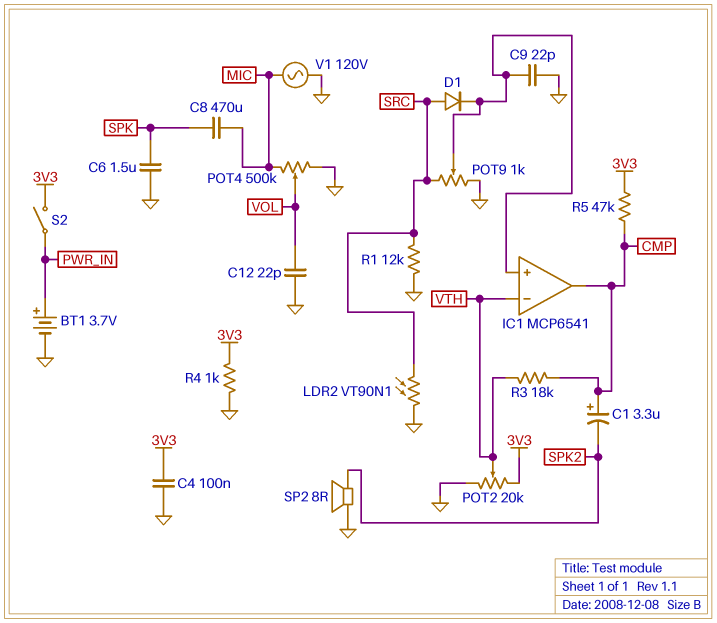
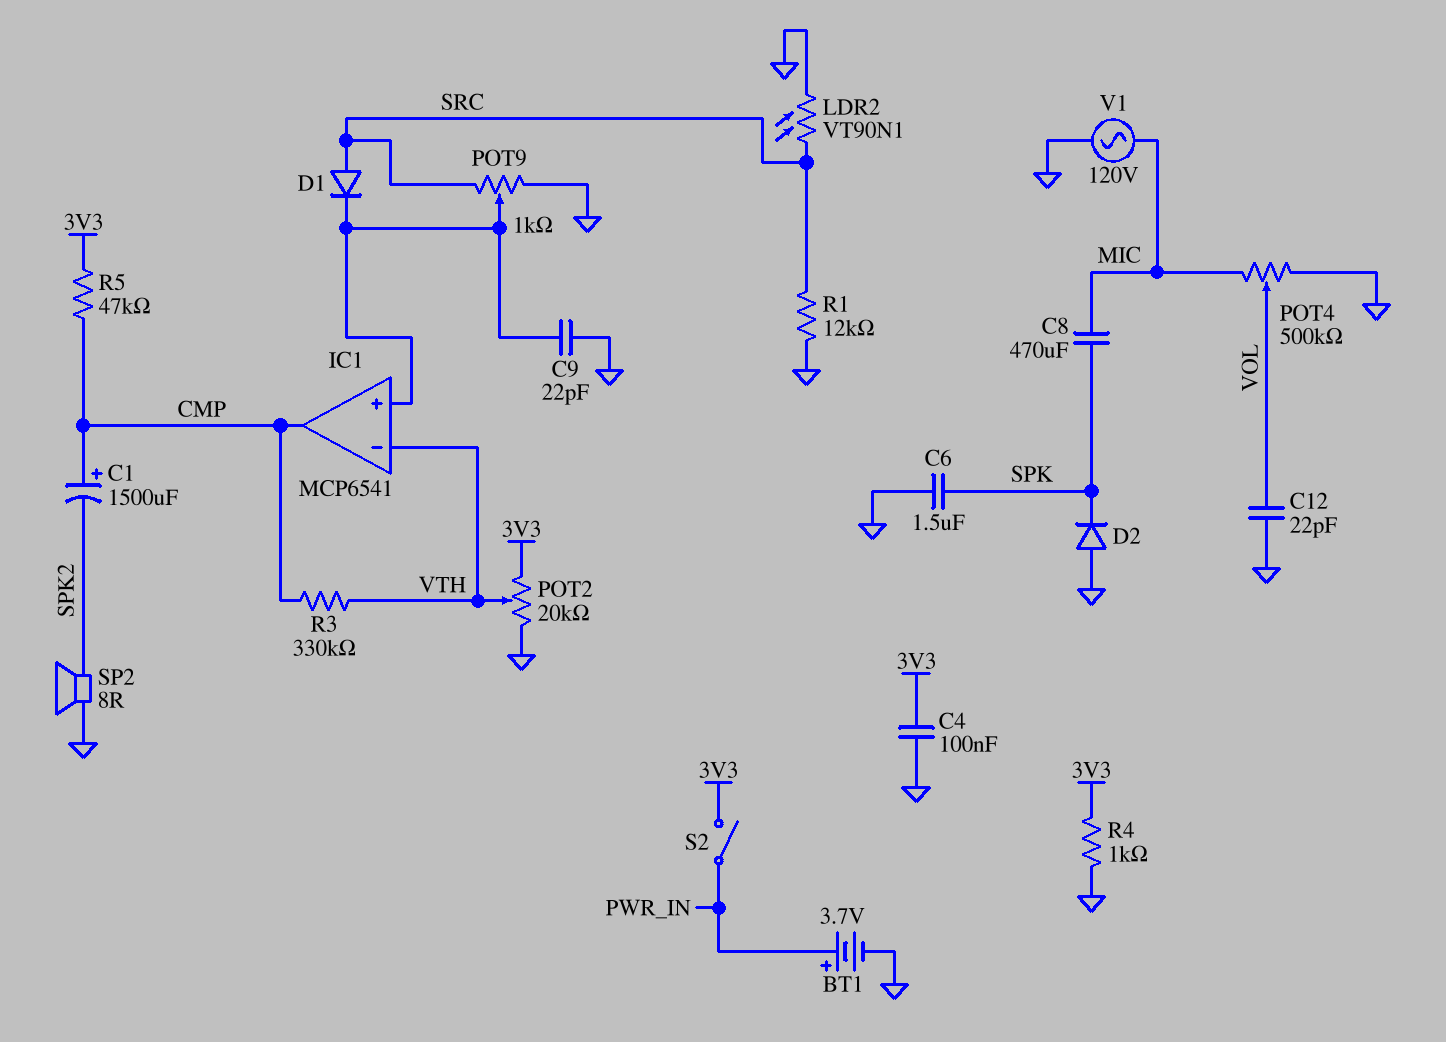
C1: 3.3uF (plus CMP, minus SPK2) -> 1500uF (plus CMP, minus SPK2)
D2: none -> diode (A GND, K SPK)
R3: 18k (CMP, VTH) -> 330k (CMP, VTH)

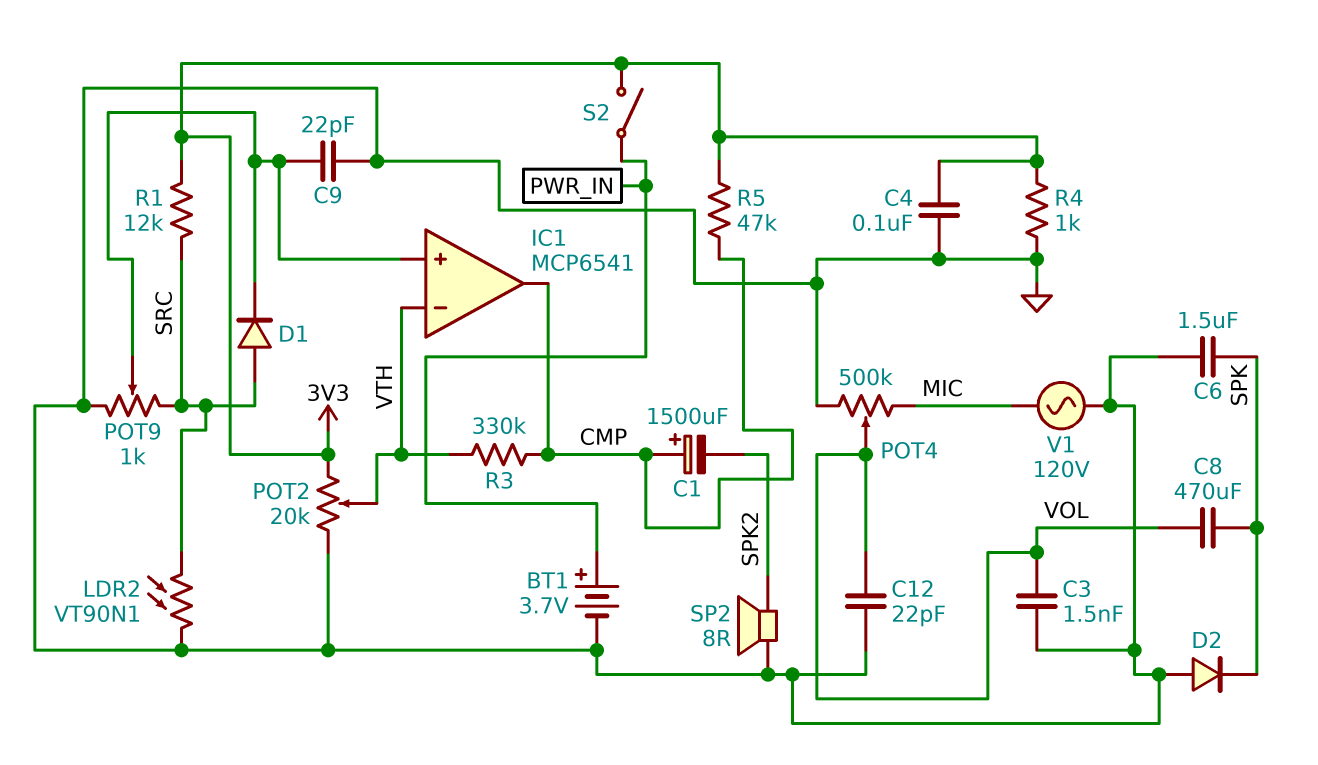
C3: none -> 1.5nF (GND, VOL)
C8: 470uF (MIC, SPK) -> 470uF (SPK, VOL)
R1: 12k (GND, SRC) -> 12k (3V3, SRC)

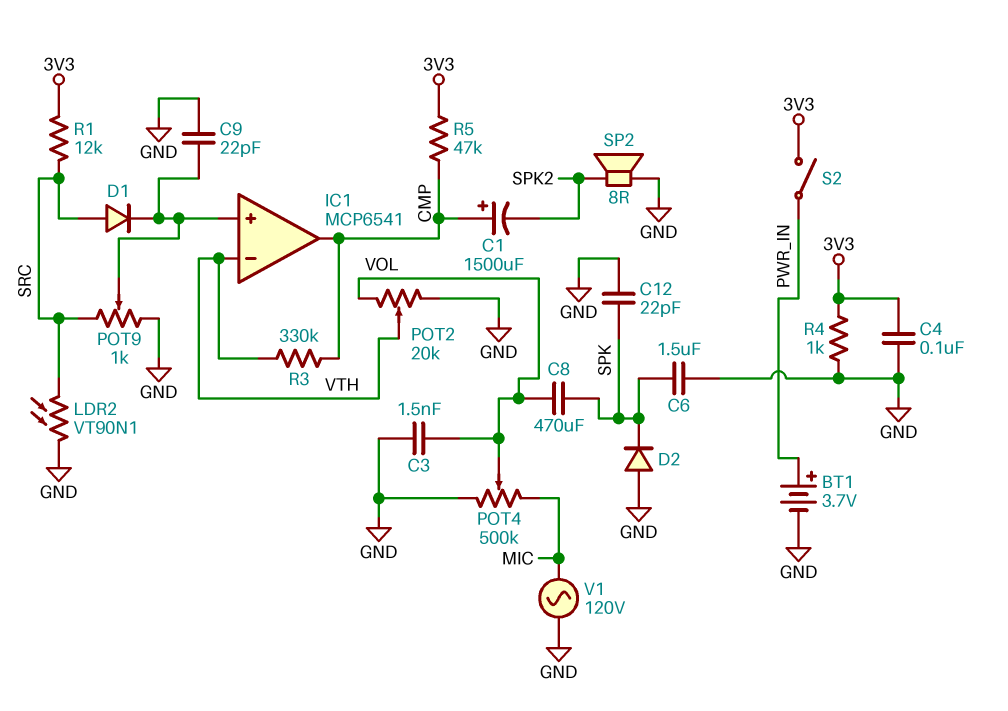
C12: 22pF (GND, VOL) -> 22pF (GND, SPK)
POT2: 20k (3V3, GND, wiper VTH) -> 20k (GND, VOL, wiper VTH)

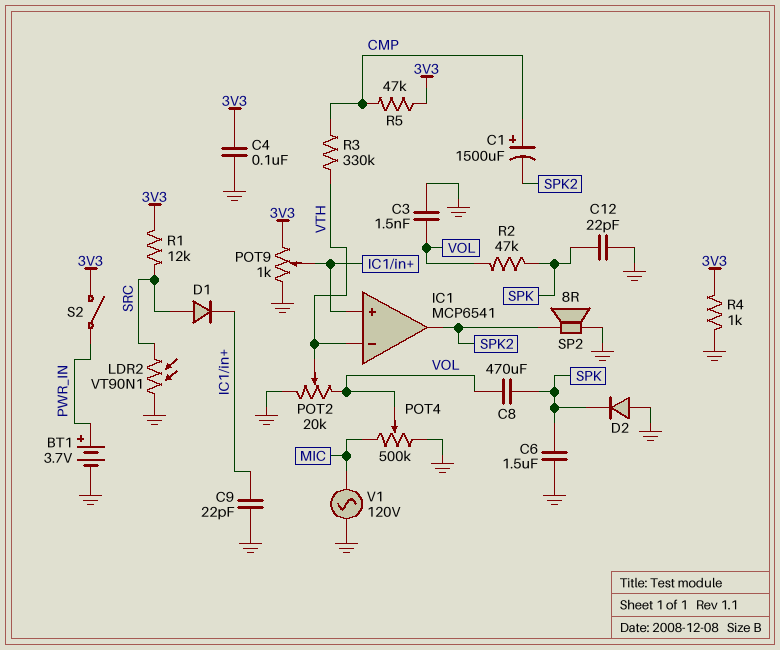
IC1 pin out: CMP -> SPK2
POT9: 1k (GND, SRC, wiper IC1/in+) -> 1k (3V3, GND, wiper IC1/in+)
R2: none -> 47k (SPK, VOL)

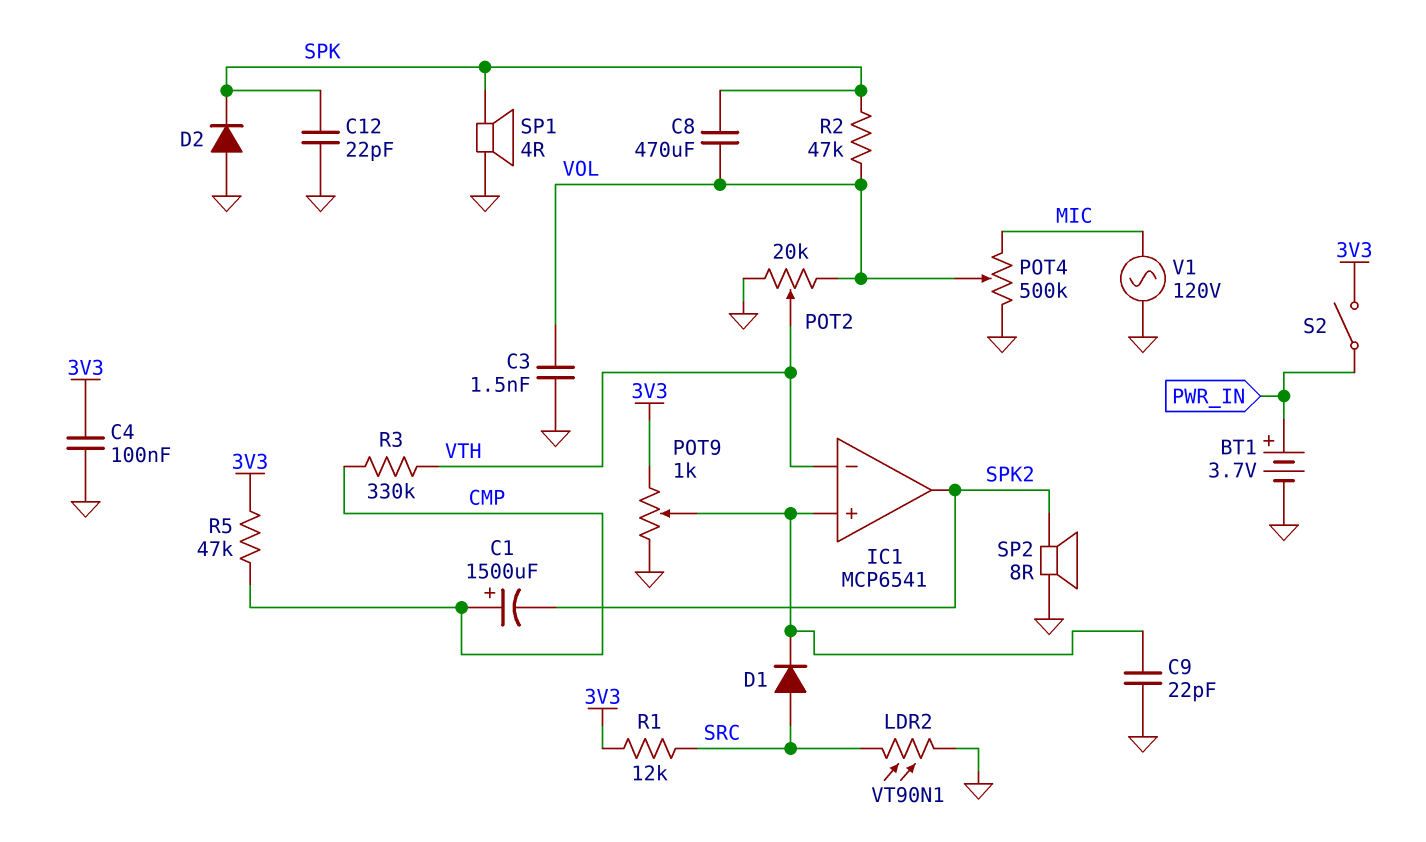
C6: 1.5uF (GND, SPK) -> none
R4: 1k (3V3, GND) -> none
SP1: none -> speaker 4R (GND, SPK)

